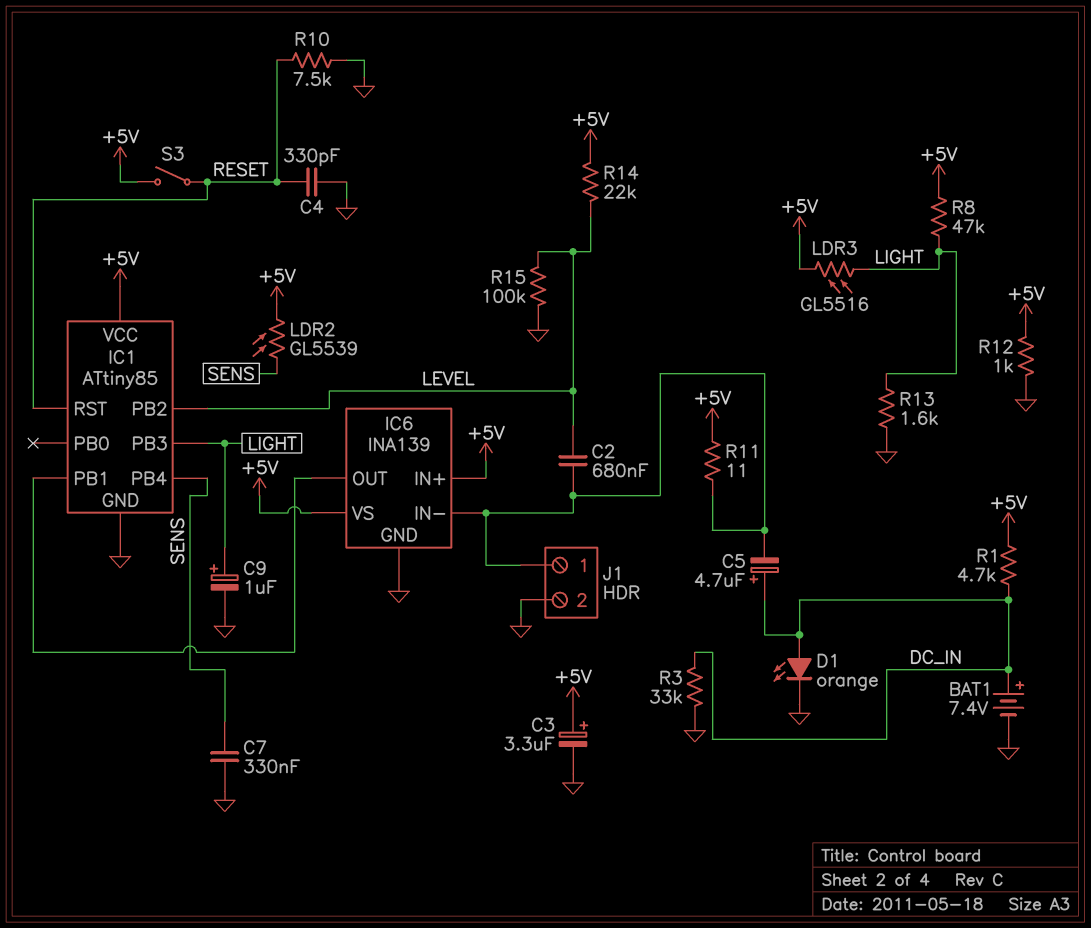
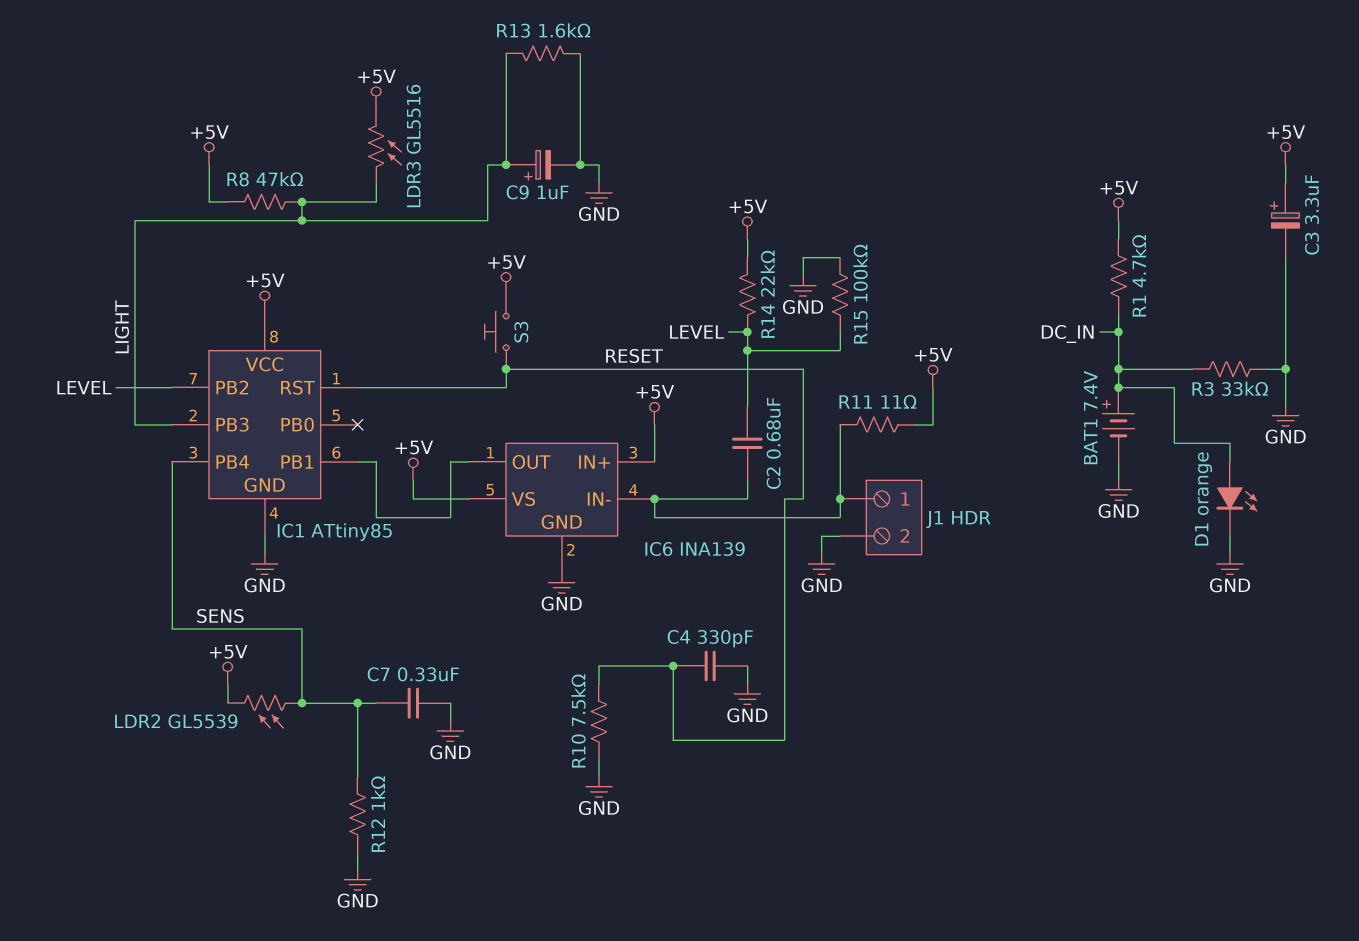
C5: 4.7uF (plus DC_IN, minus IC6/IN-) -> none
R12: 1k (+5V, GND) -> 1k (GND, SENS)
S3: switch (+5V, RESET) -> button (+5V, RESET)

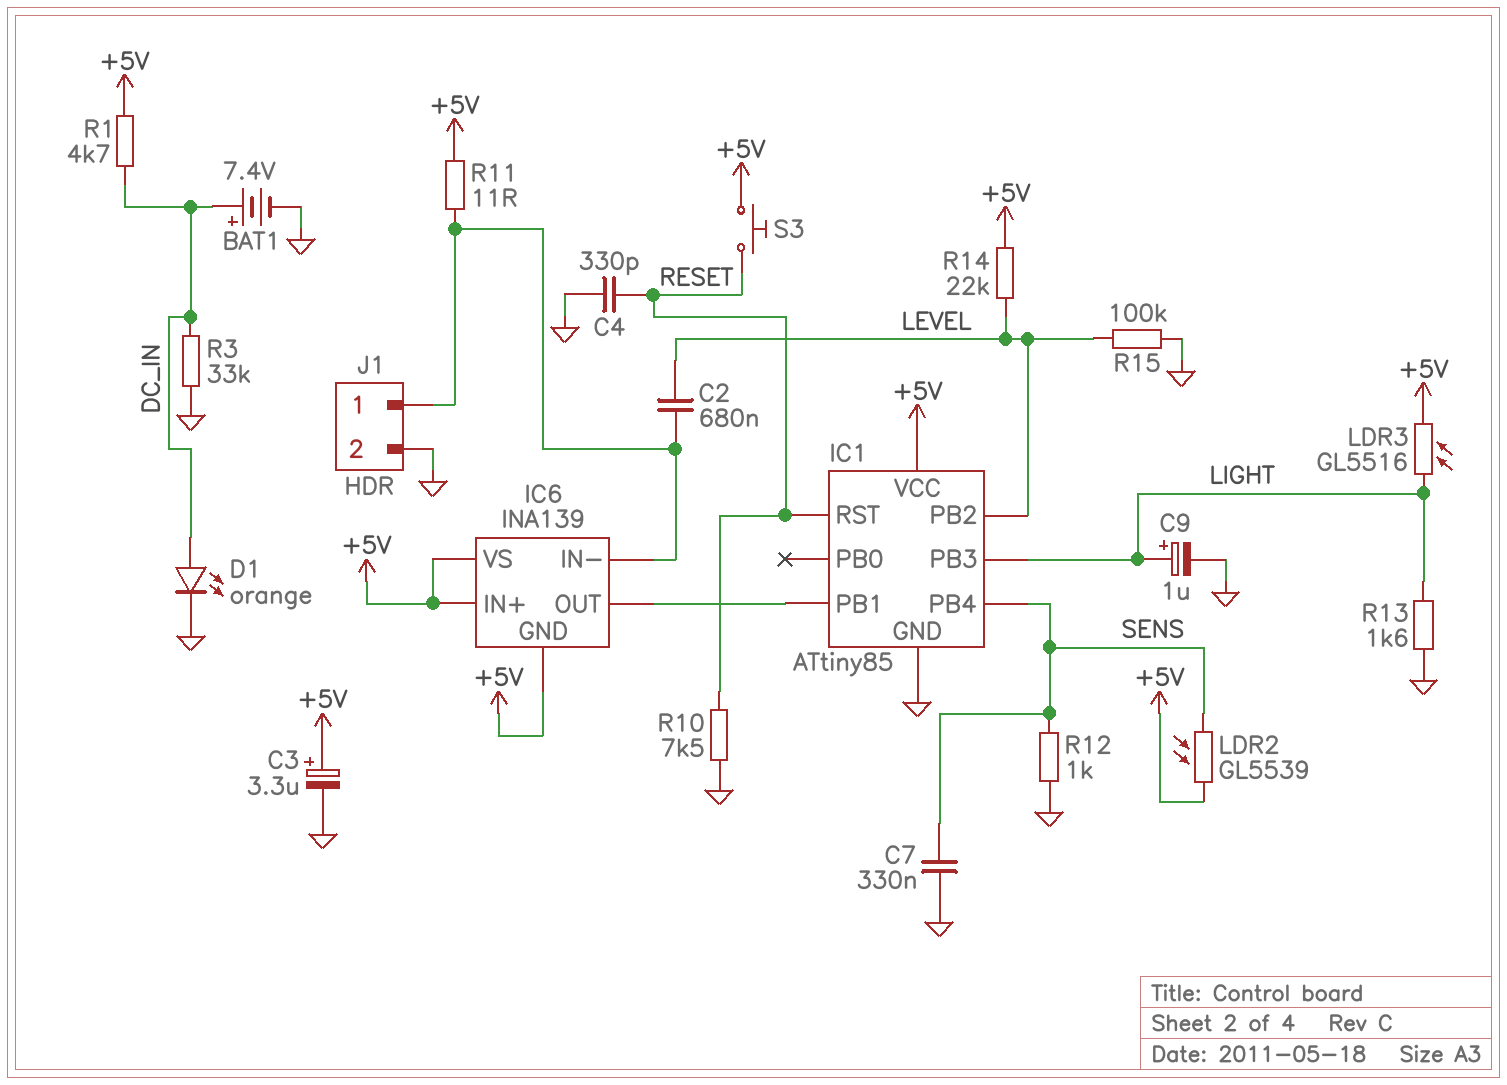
IC6 pin GND: GND -> +5V
R8: 47k (+5V, LIGHT) -> none

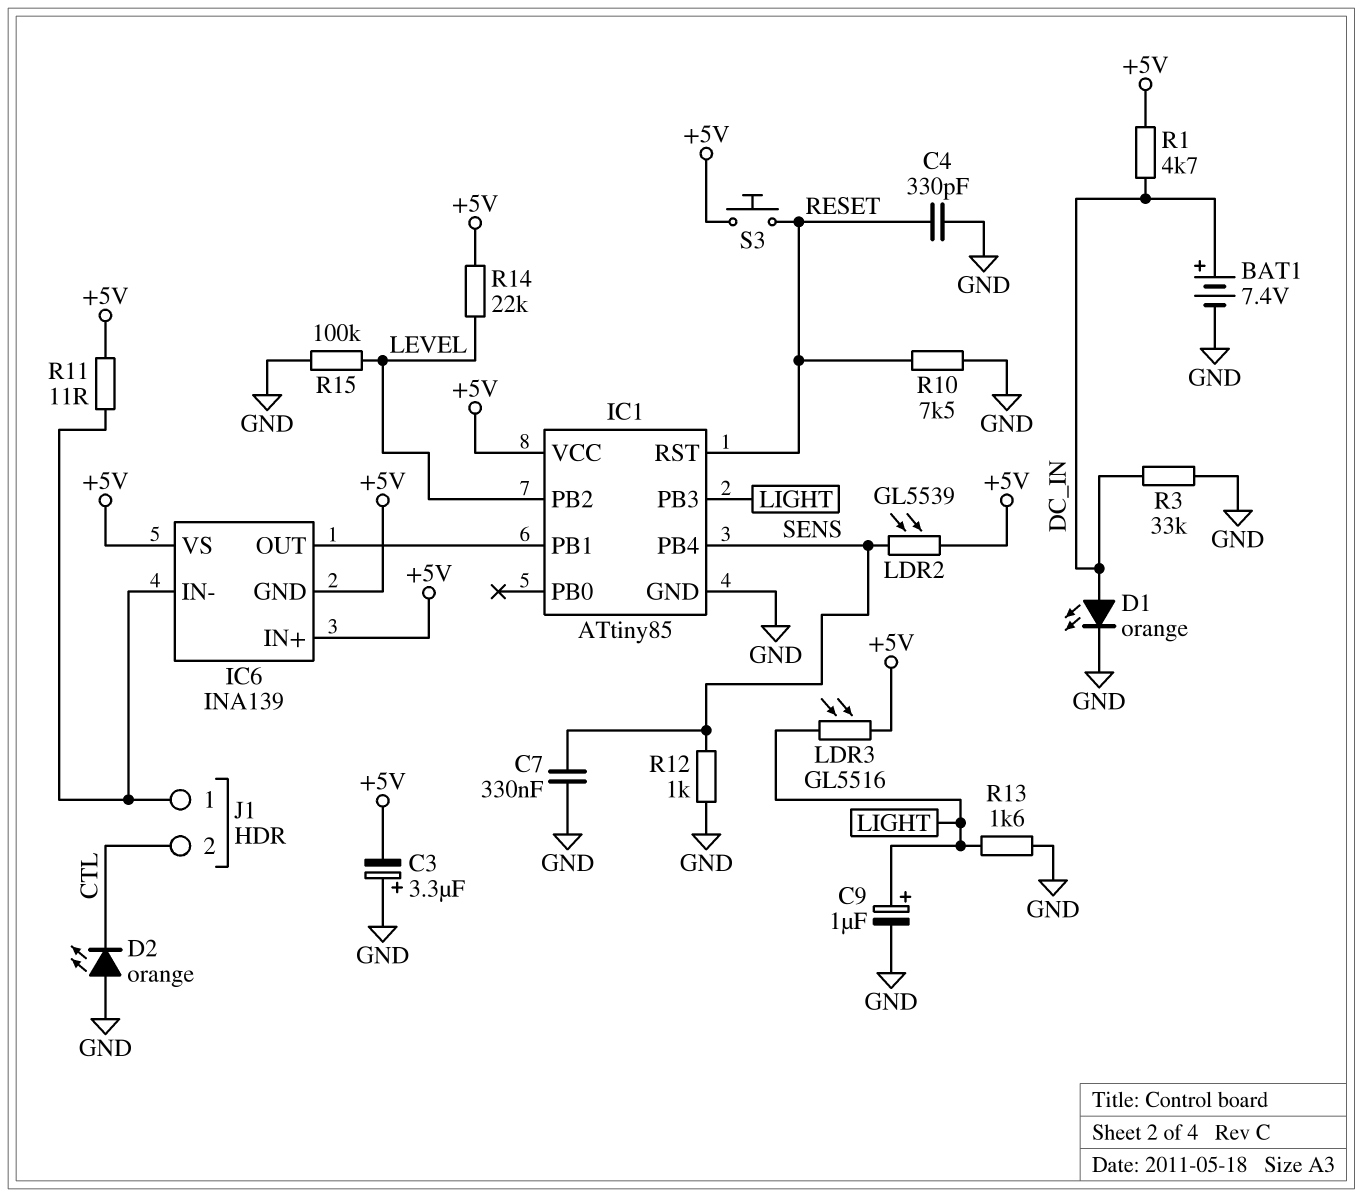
C2: 680nF (IC6/IN-, LEVEL) -> none
C3: 3.3uF (plus +5V, minus GND) -> 3.3uF (plus GND, minus +5V)
D2: none -> LED orange (A GND, K CTL)
J1 pin 2: GND -> CTL

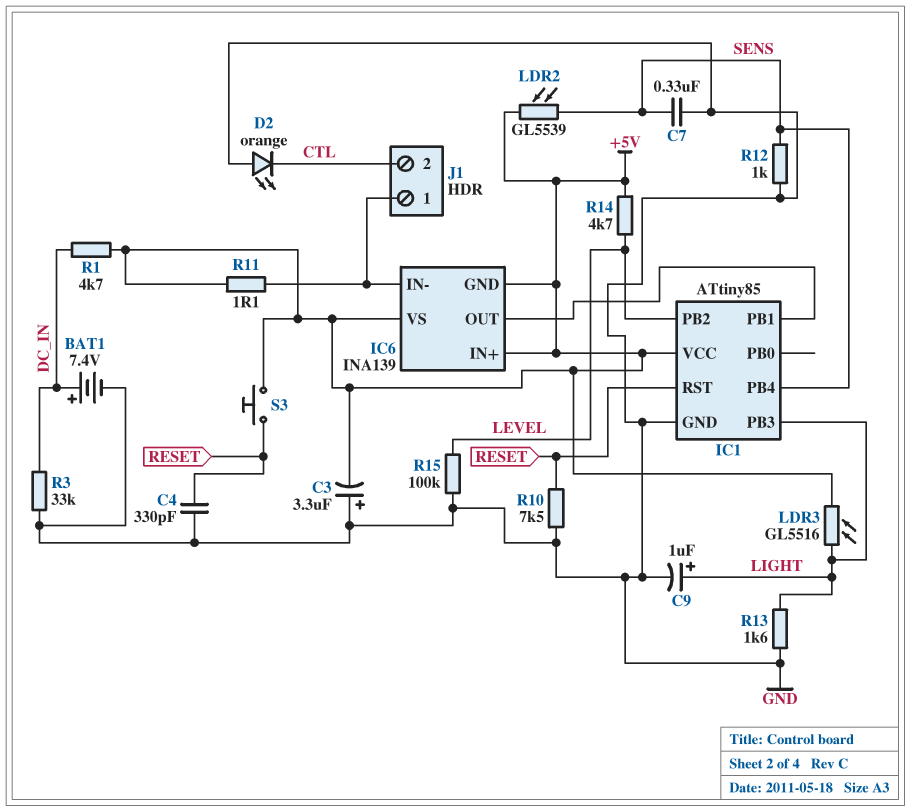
D1: LED orange (A DC_IN, K GND) -> none
R11: 11 (+5V, IC6/IN-) -> 1.1 (+5V, IC6/IN-)
R14: 22k (+5V, LEVEL) -> 4.7k (+5V, LEVEL)

